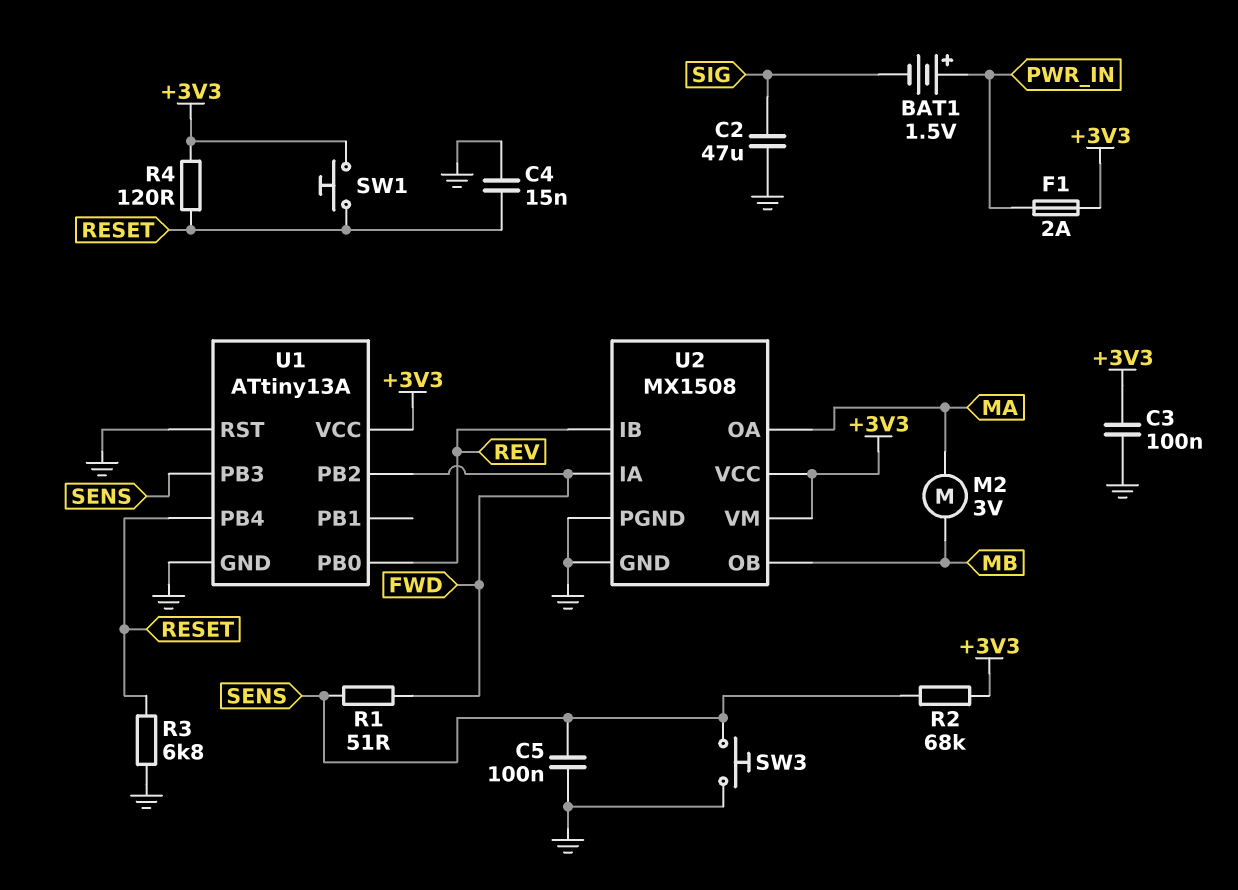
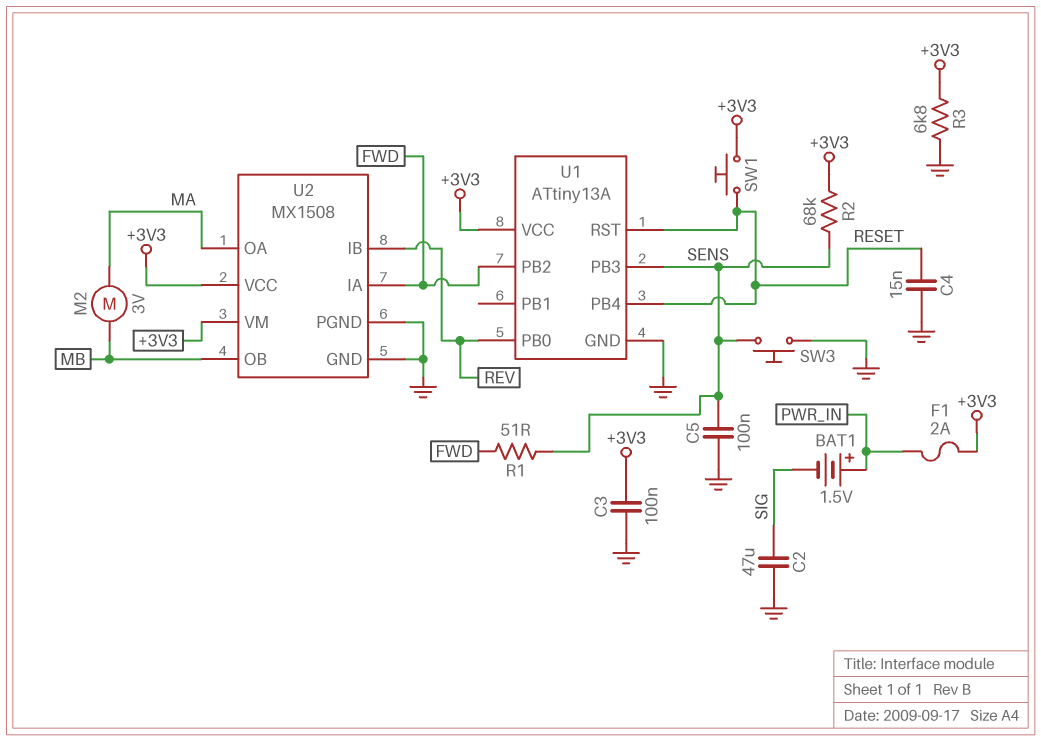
R3: 6.8k (GND, RESET) -> 6.8k (+3V3, GND)
R4: 120 (+3V3, RESET) -> none
U1 pin RST: GND -> RESET

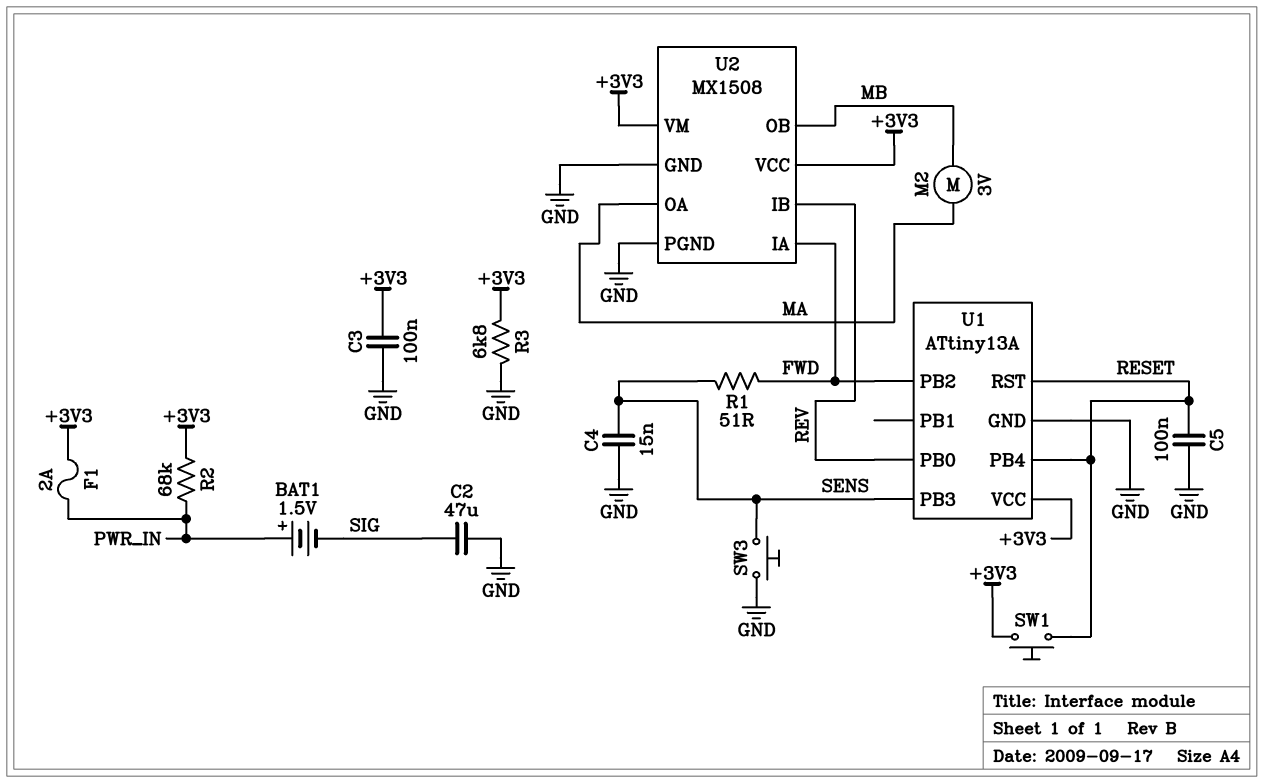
C4: 15nF (GND, RESET) -> 15nF (GND, SENS)
C5: 100nF (GND, SENS) -> 100nF (GND, RESET)
R2: 68k (+3V3, SENS) -> 68k (+3V3, PWR_IN)

